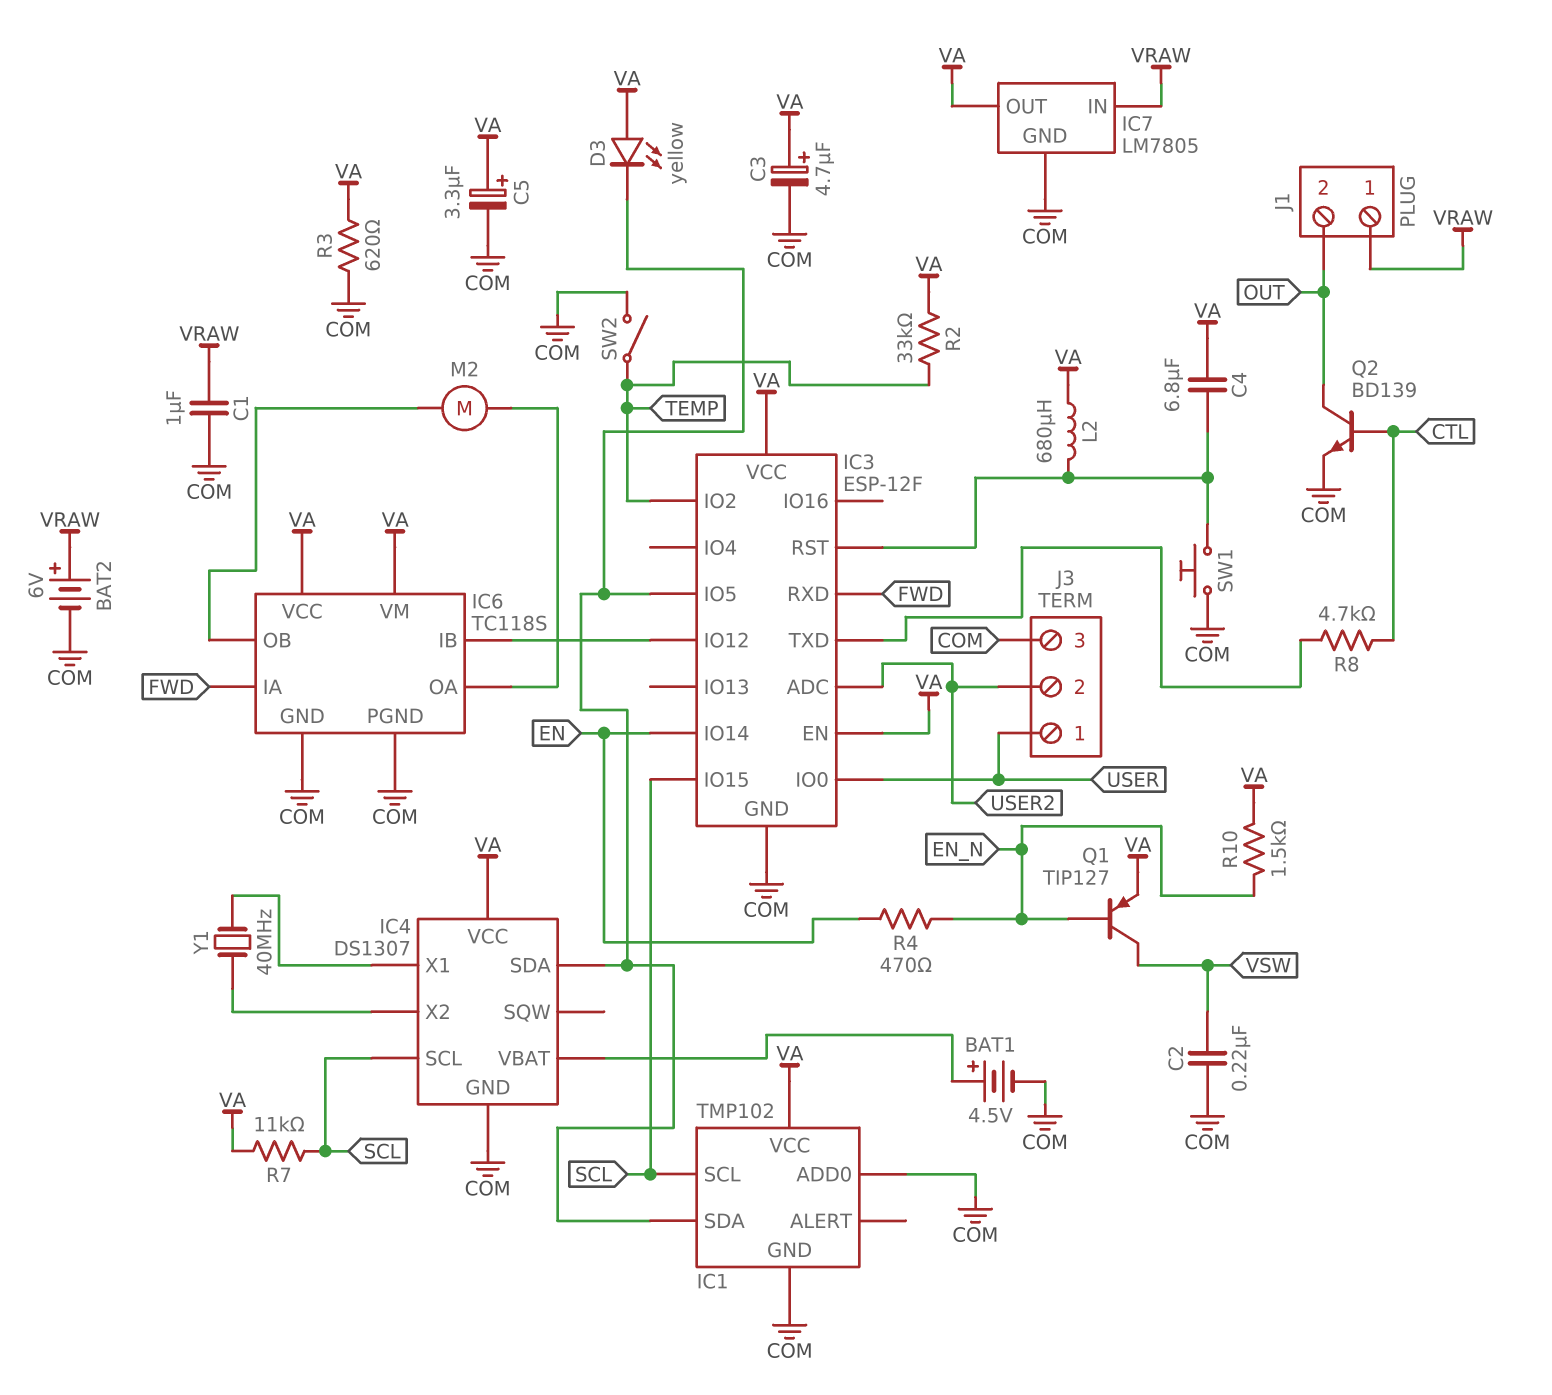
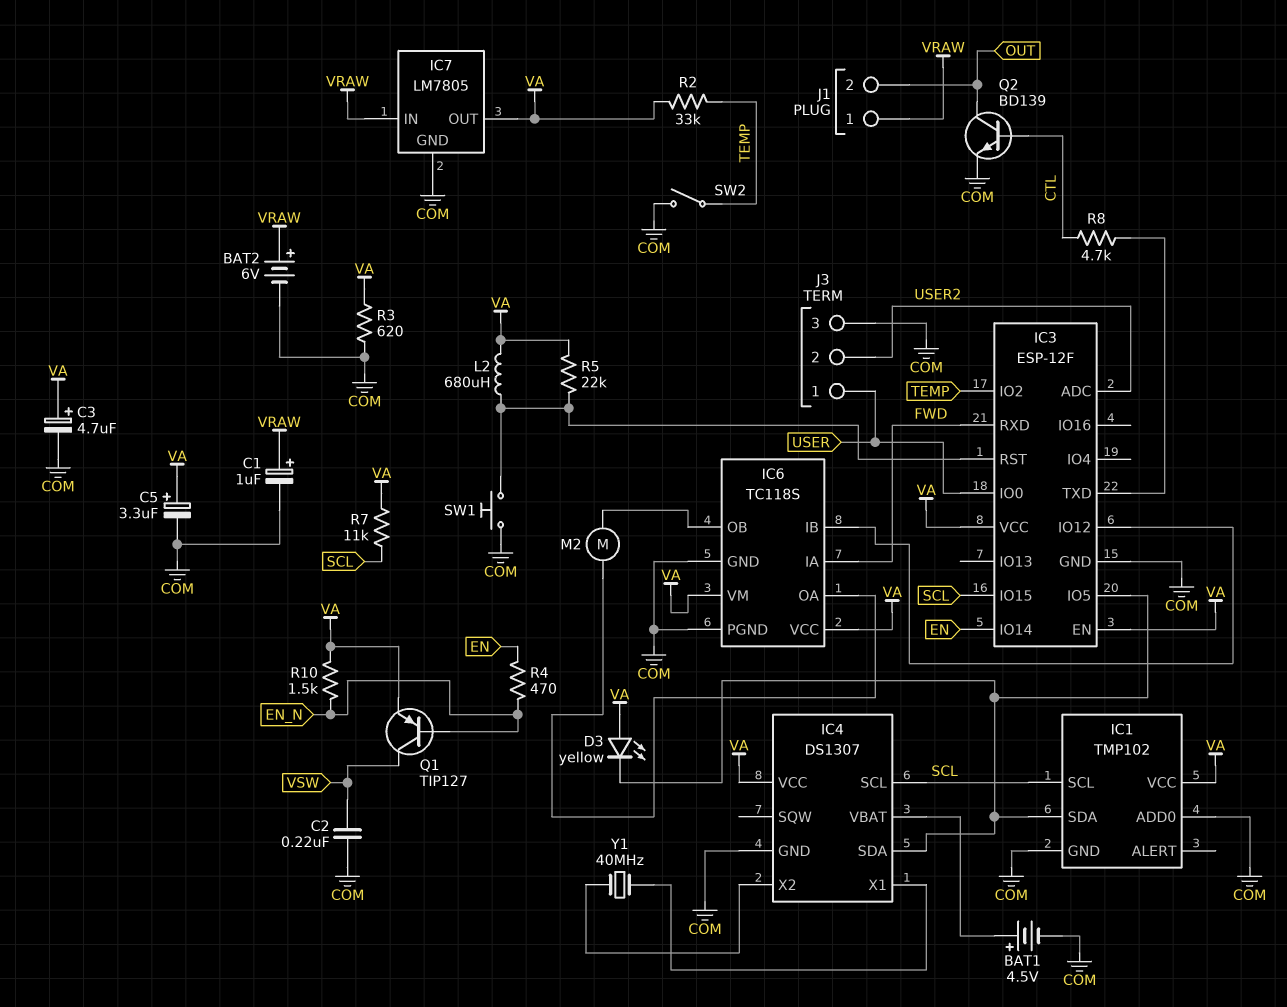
C1: 1uF (COM, VRAW) -> 1uF (plus VRAW, minus COM)
C4: 6.8uF (IC3/RST, VA) -> none
R5: none -> 22k (IC3/RST, VA)

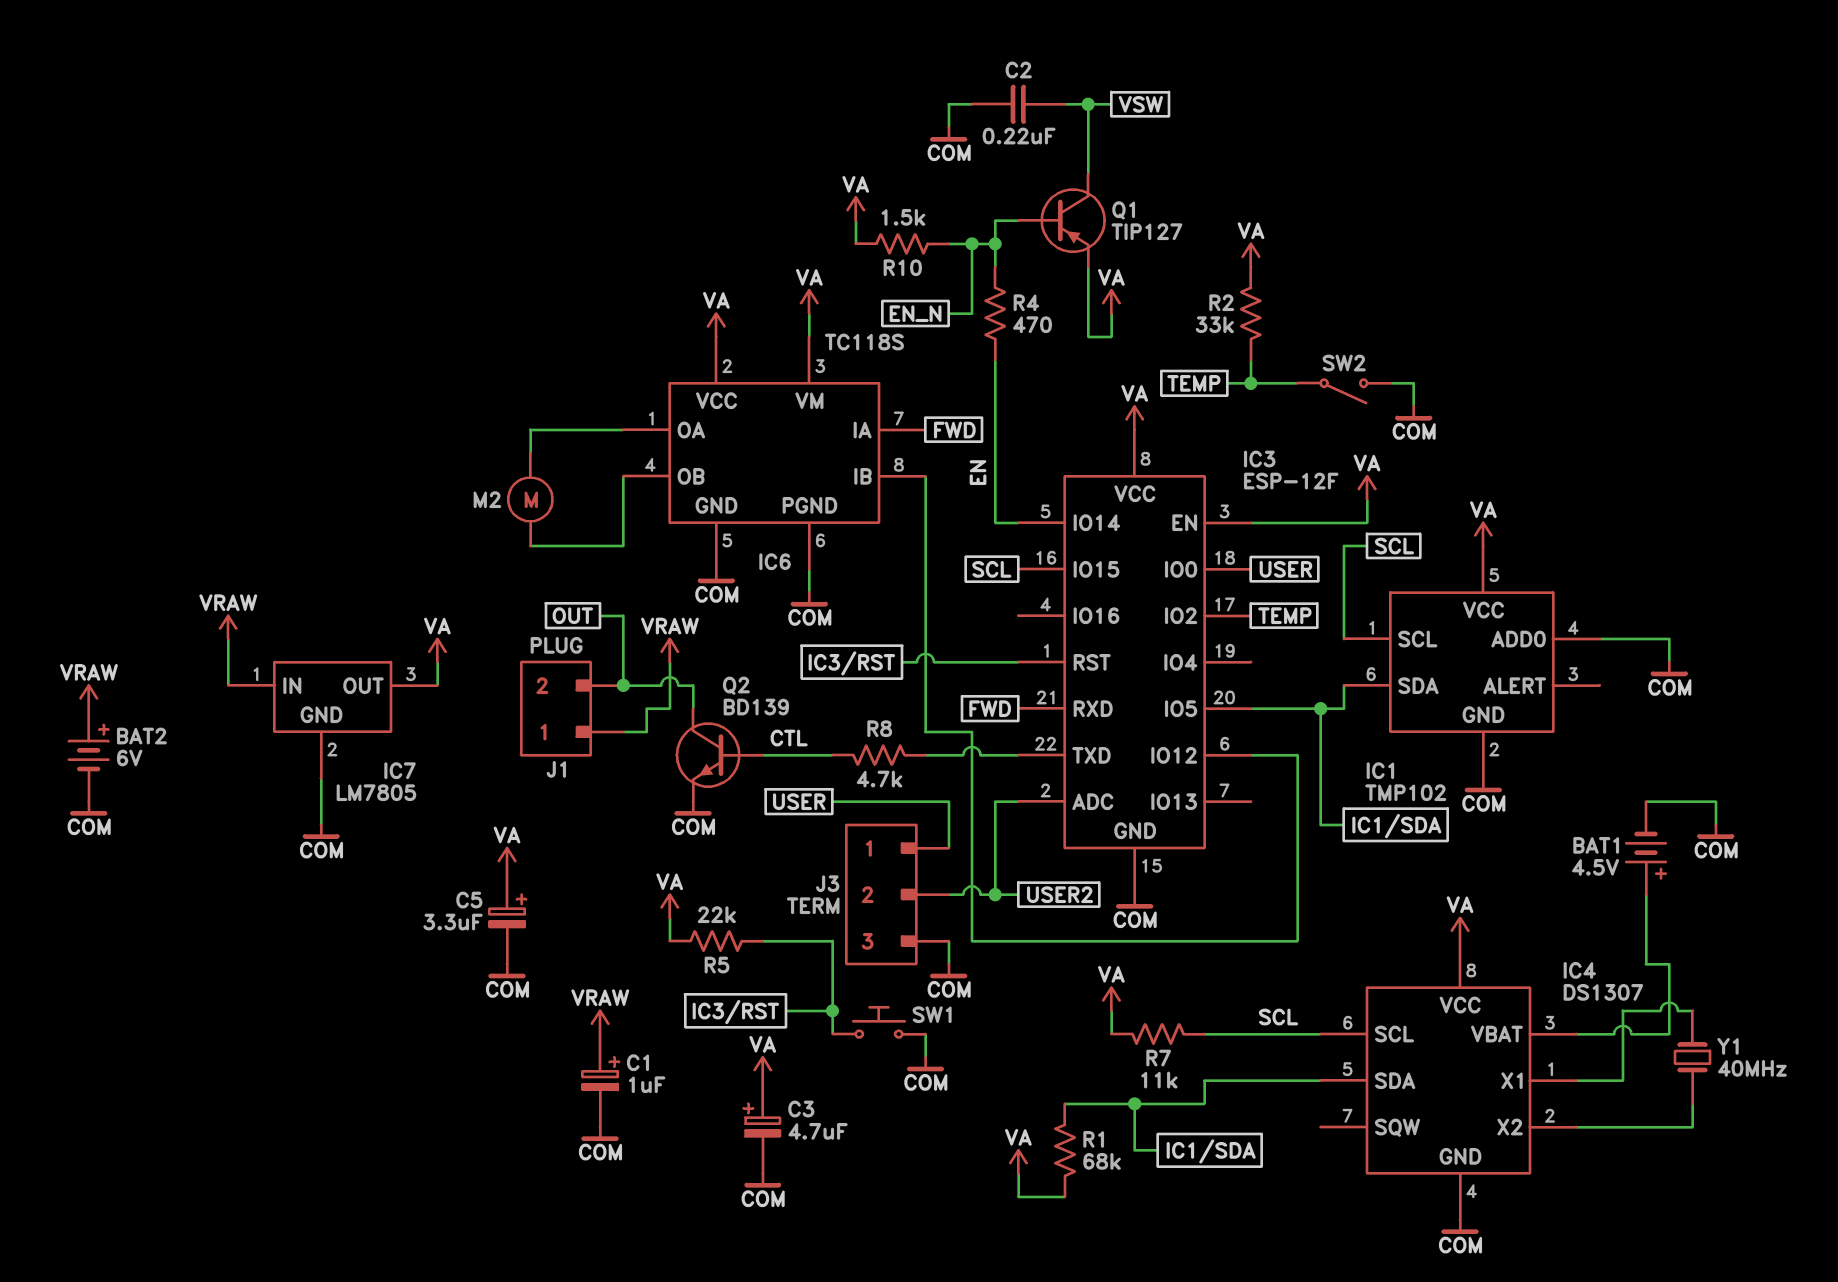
D3: LED yellow (A VA, K IC1/SDA) -> none
L2: 680uH (IC3/RST, VA) -> none
R1: none -> 68k (IC1/SDA, VA)
R3: 620 (COM, VA) -> none

